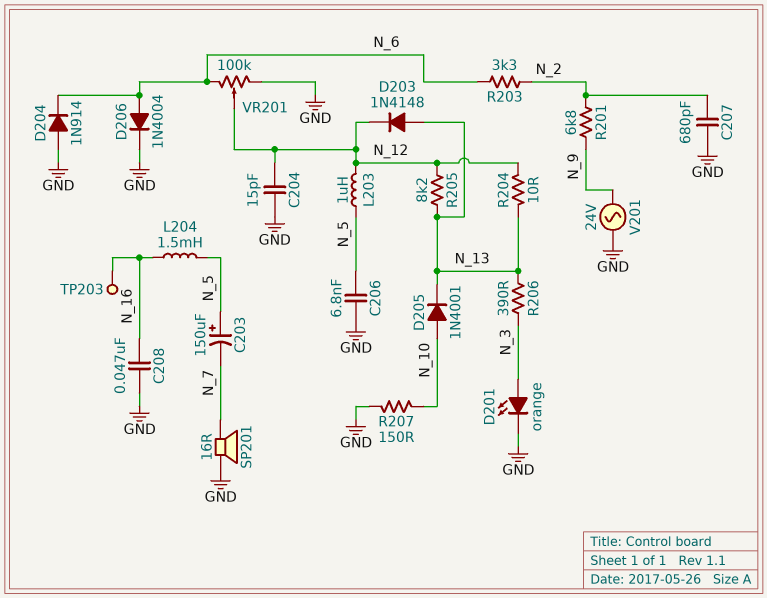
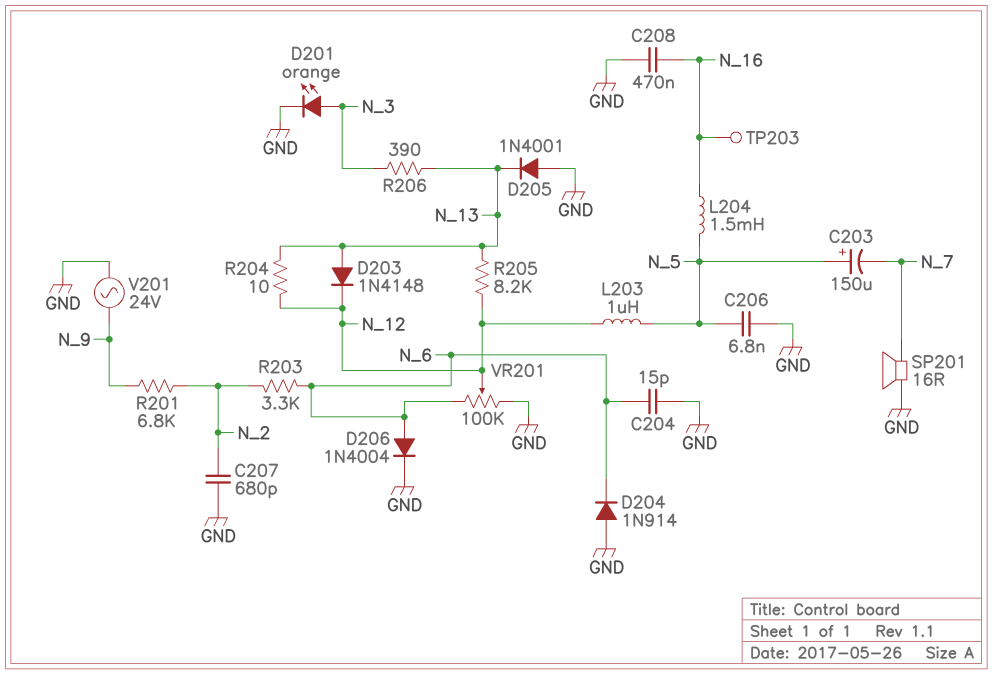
C204: 15pF (GND, N_12) -> 15pF (GND, N_6)
C208: 47nF (GND, N_16) -> 470nF (GND, N_16)
D205: diode 1N4001 (A N_10, K N_13) -> diode 1N4001 (A GND, K N_13)
R207: 150 (GND, N_10) -> none

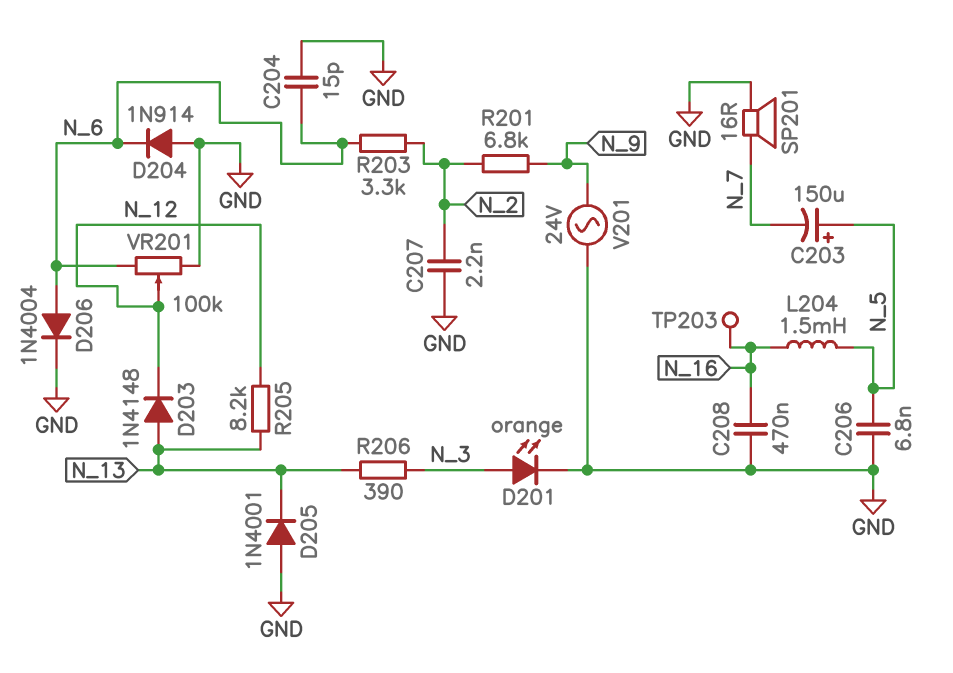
C207: 680pF (GND, N_2) -> 2.2nF (GND, N_2)
L203: 1uH (N_5, N_12) -> none
R204: 10 (N_12, N_13) -> none

